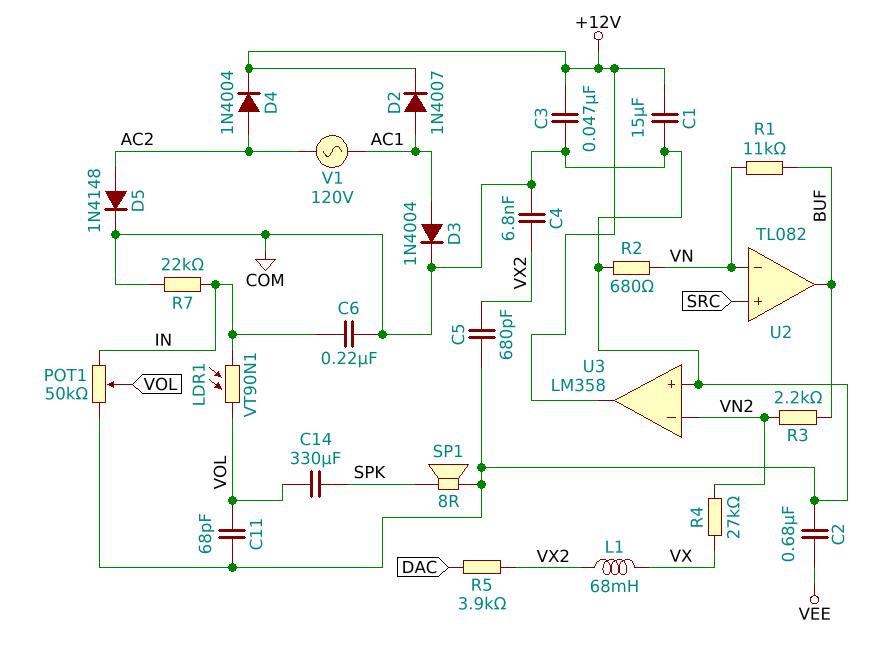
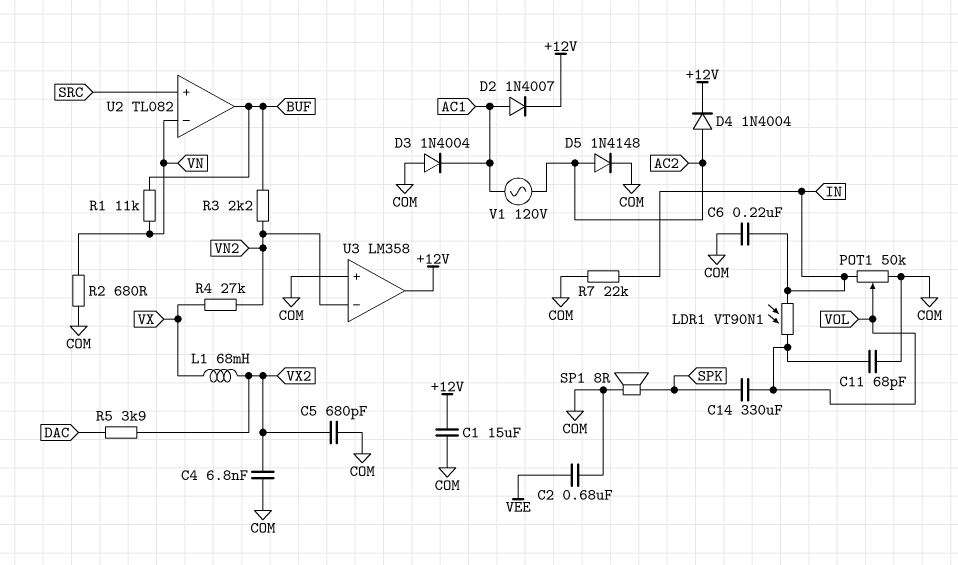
C3: 47nF (+12V, COM) -> none
D3: diode 1N4004 (A AC1, K COM) -> diode 1N4004 (A COM, K AC1)

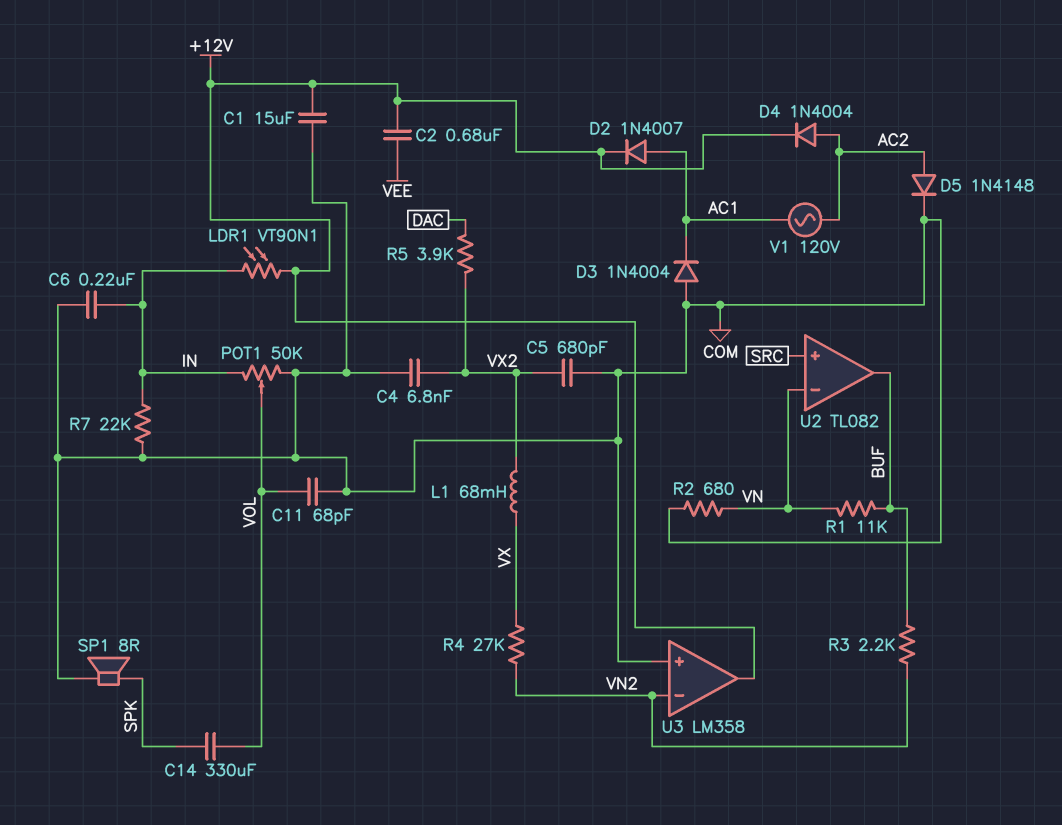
C2: 680nF (COM, VEE) -> 680nF (+12V, VEE)
LDR1: VT90N1 (IN, VOL) -> VT90N1 (+12V, IN)

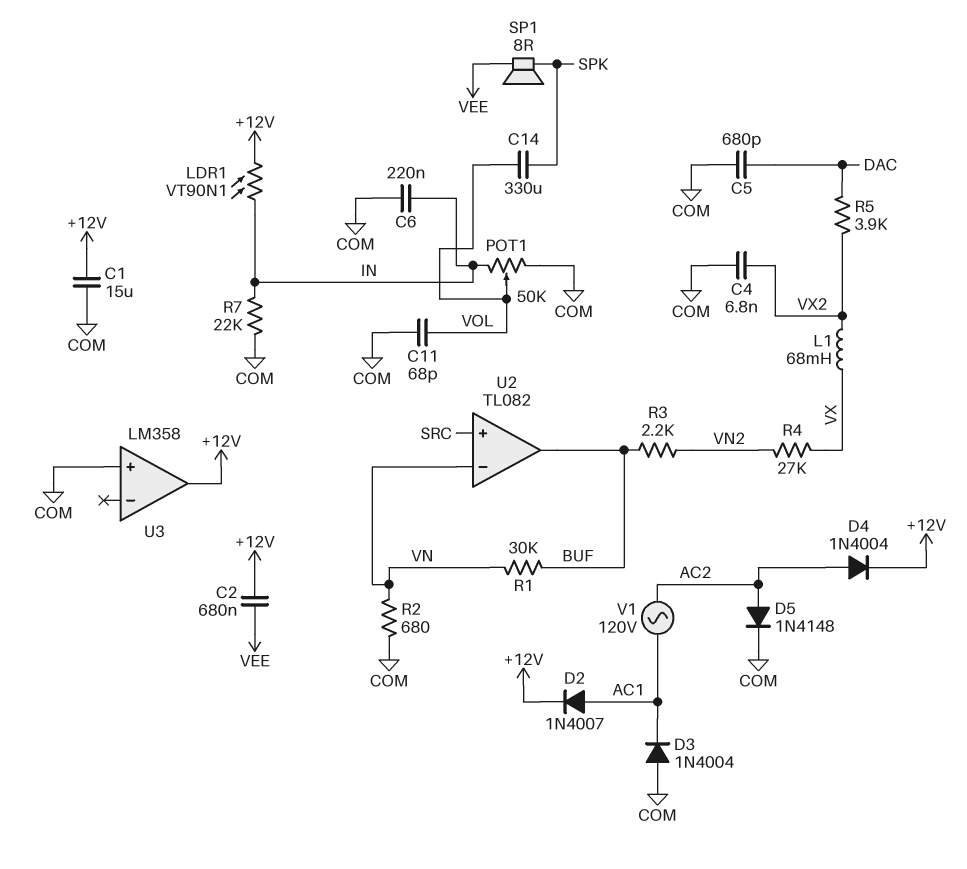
C5: 680pF (COM, VX2) -> 680pF (COM, DAC)
R1: 11k (BUF, VN) -> 30k (BUF, VN)
SP1: speaker 8R (COM, SPK) -> speaker 8R (SPK, VEE)
U3 pin in-: VN2 -> none

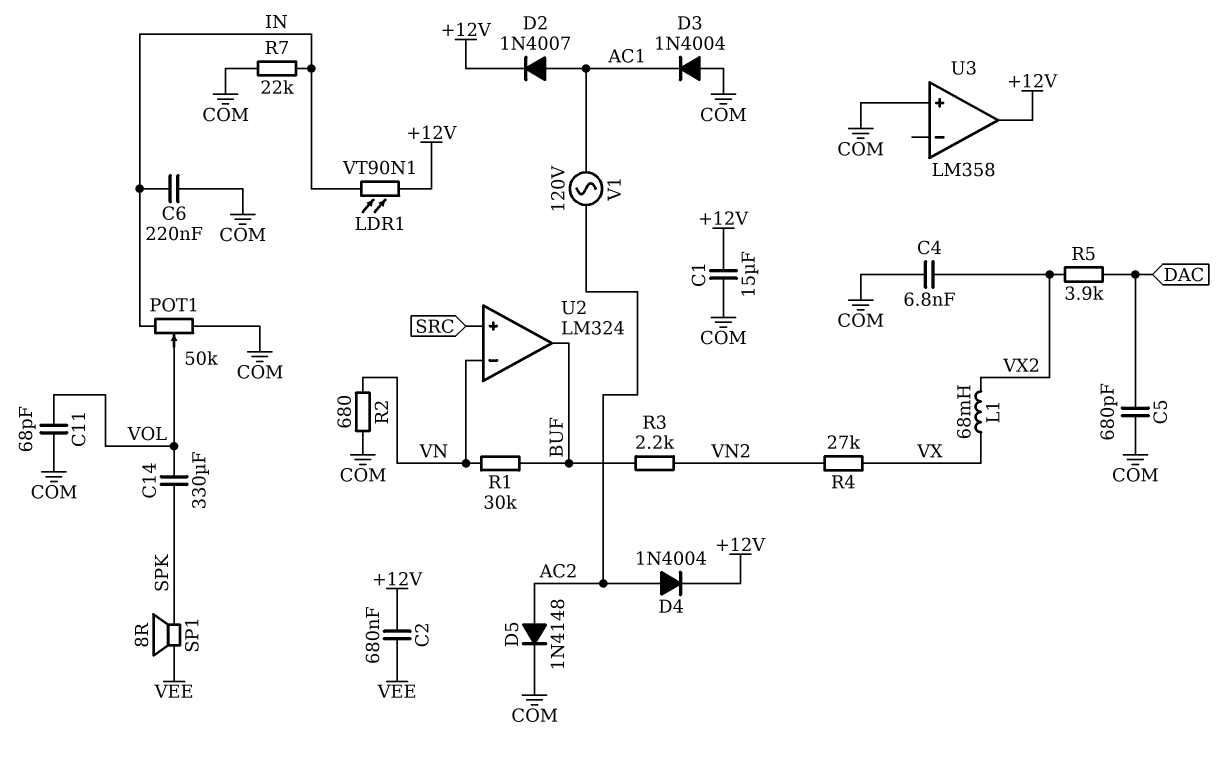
U2: TL082 -> LM324

